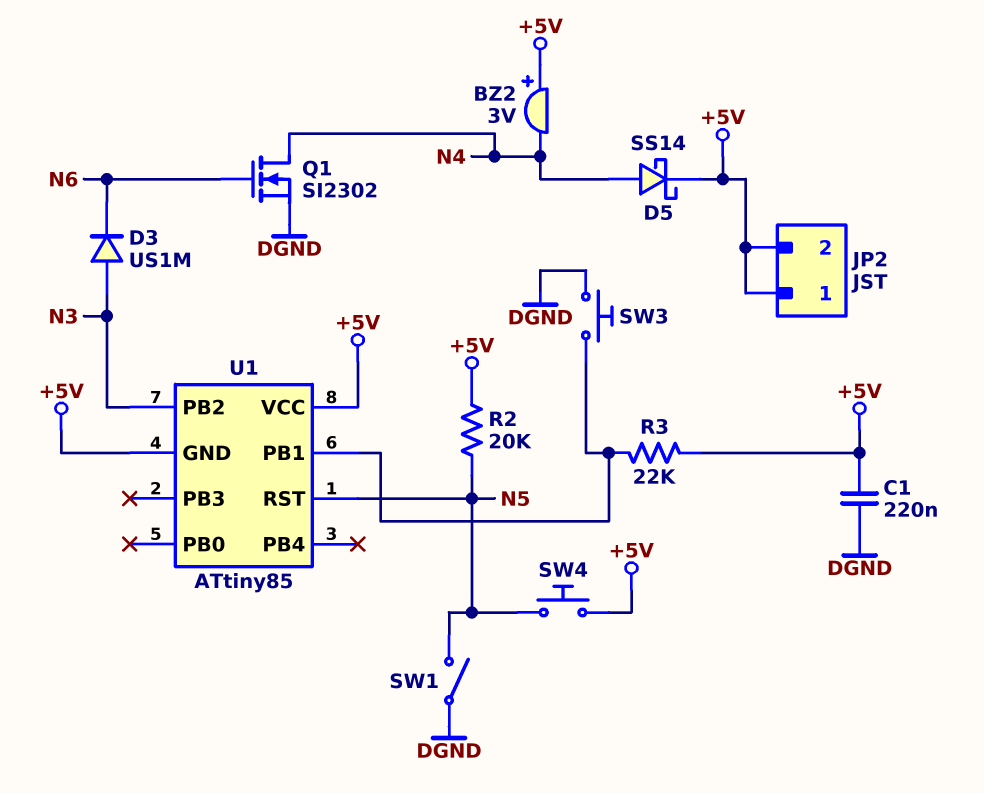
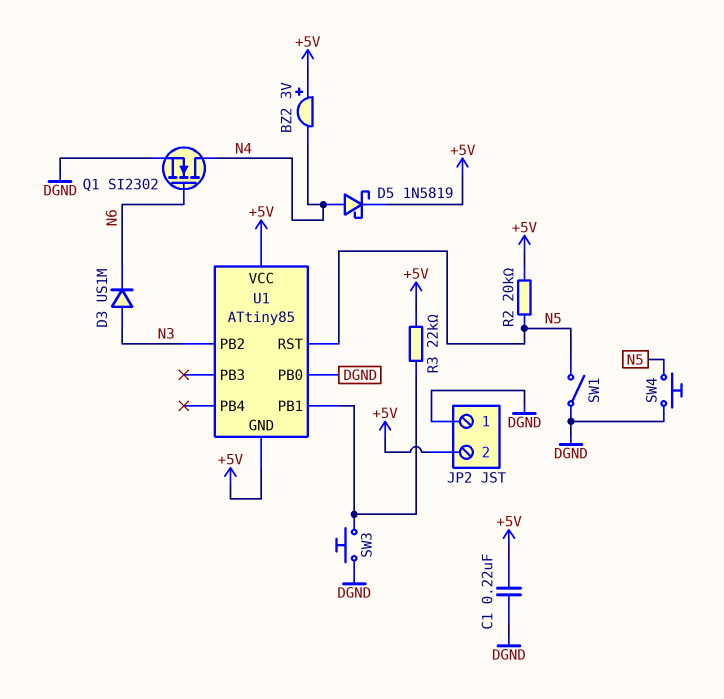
D5: schottky SS14 (A N4, K +5V) -> schottky 1N5819 (A N4, K +5V)
JP2 pin 1: +5V -> DGND
SW4: button (+5V, N5) -> button (DGND, N5)
U1 pin PB0: none -> DGND

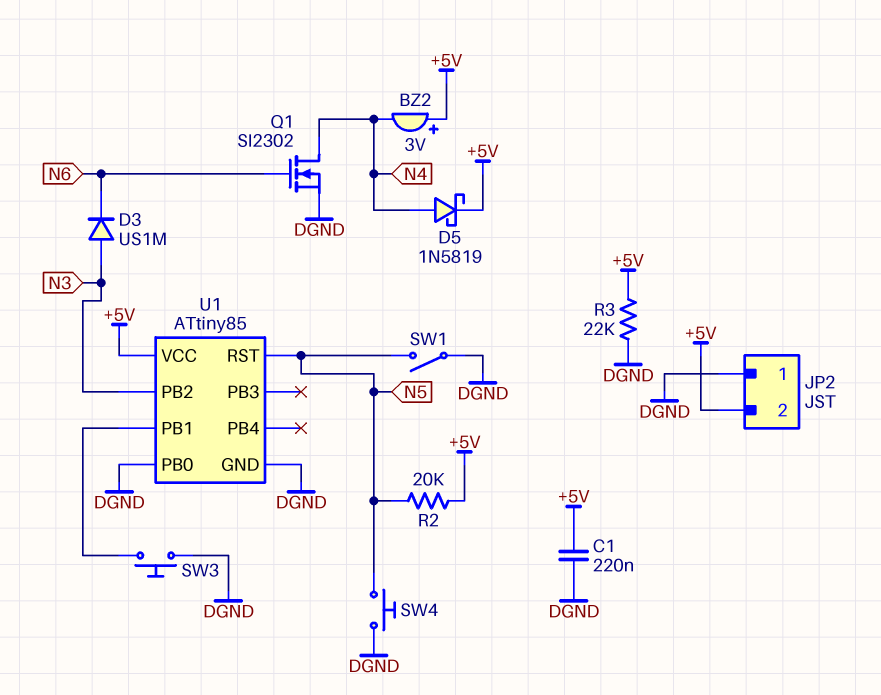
R3: 22k (+5V, U1/PB1) -> 22k (+5V, DGND)
U1 pin GND: +5V -> DGND

